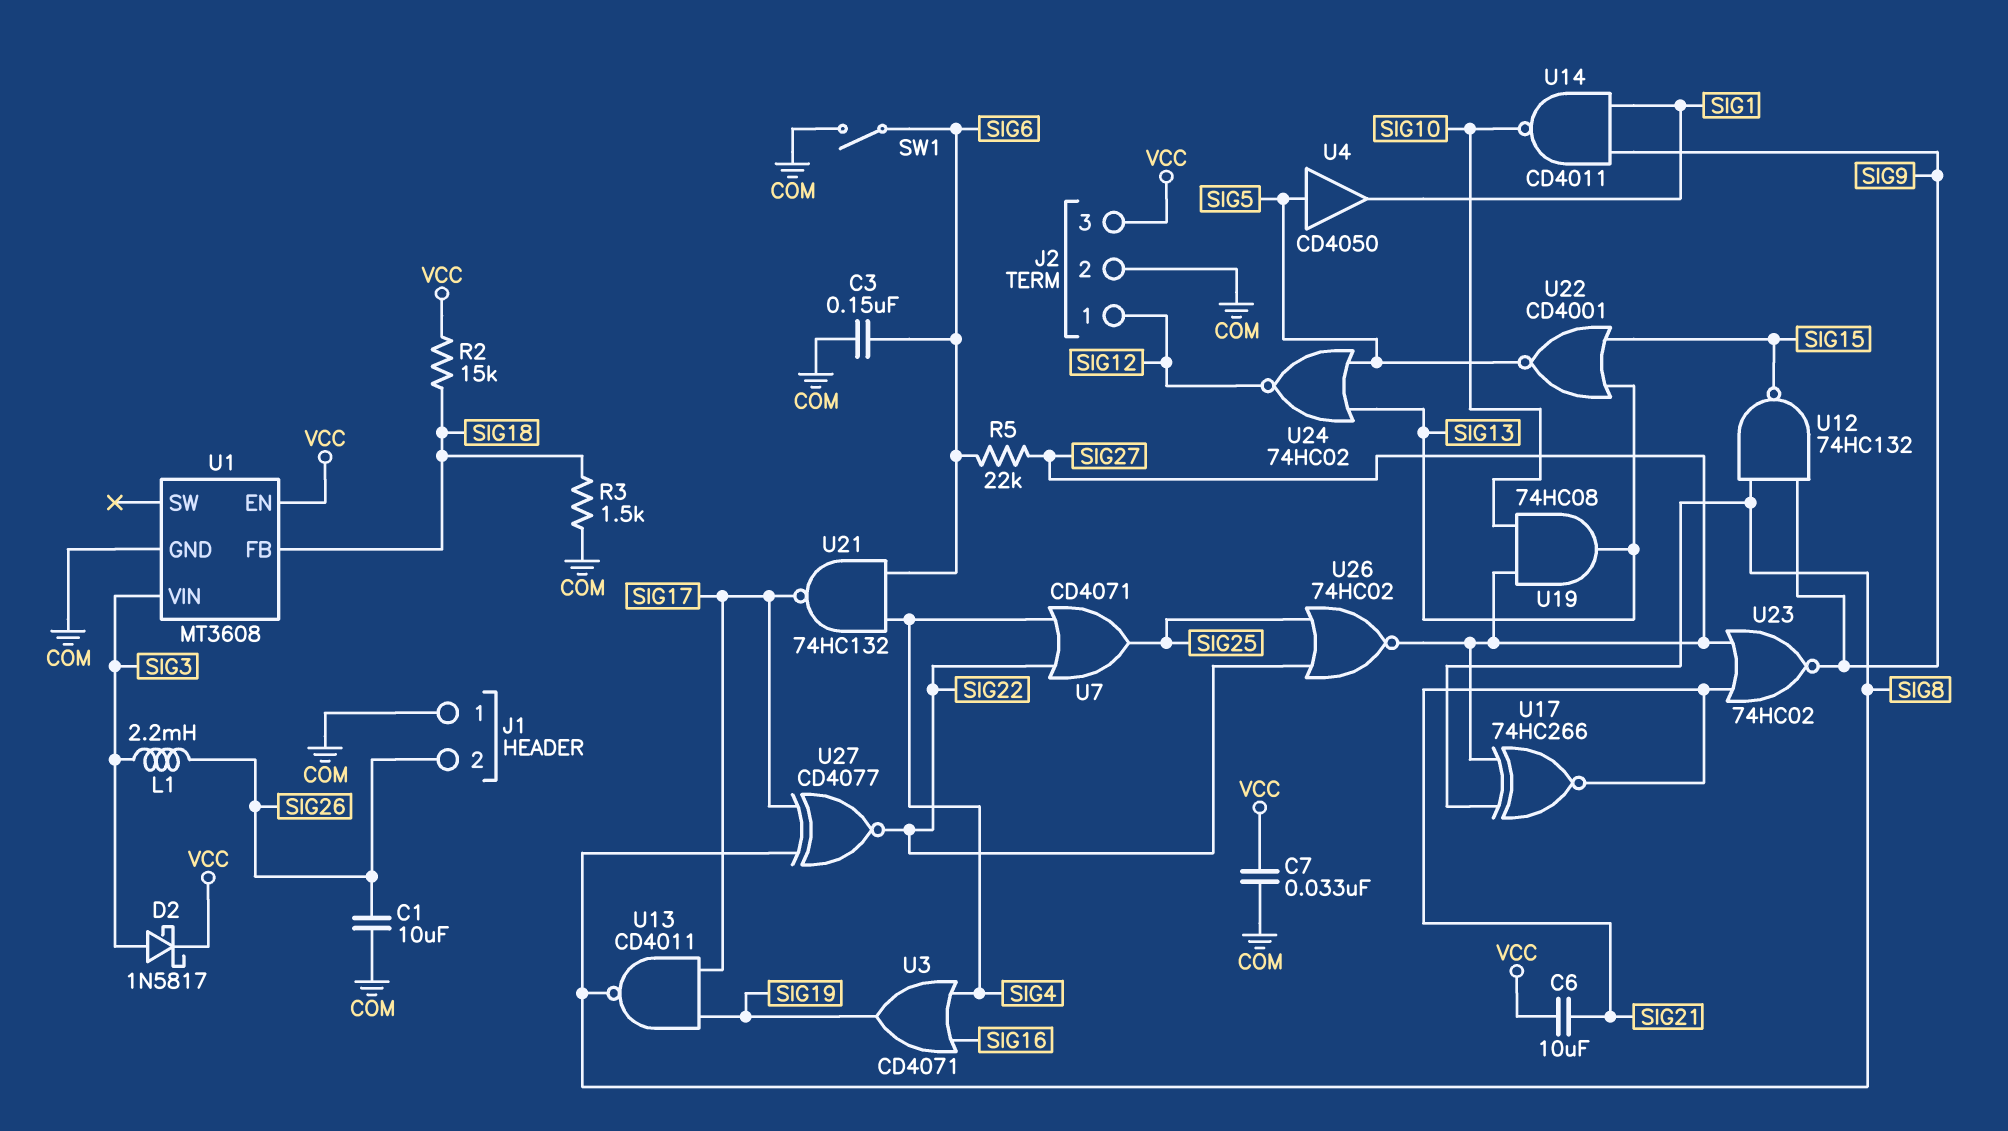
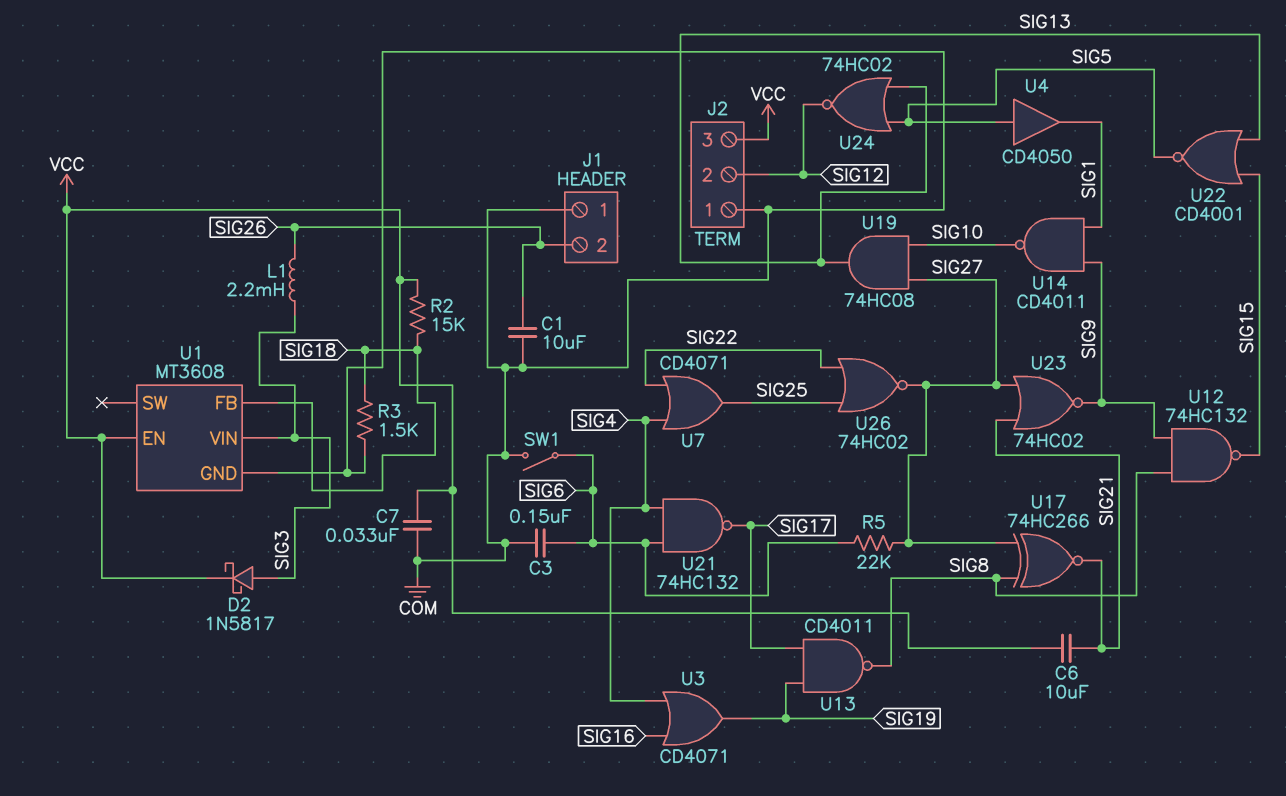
J2 pin 1: SIG12 -> COM
J2 pin 2: COM -> SIG12
U27: XNOR CD4077 (in SIG8, in SIG17, out SIG22) -> none

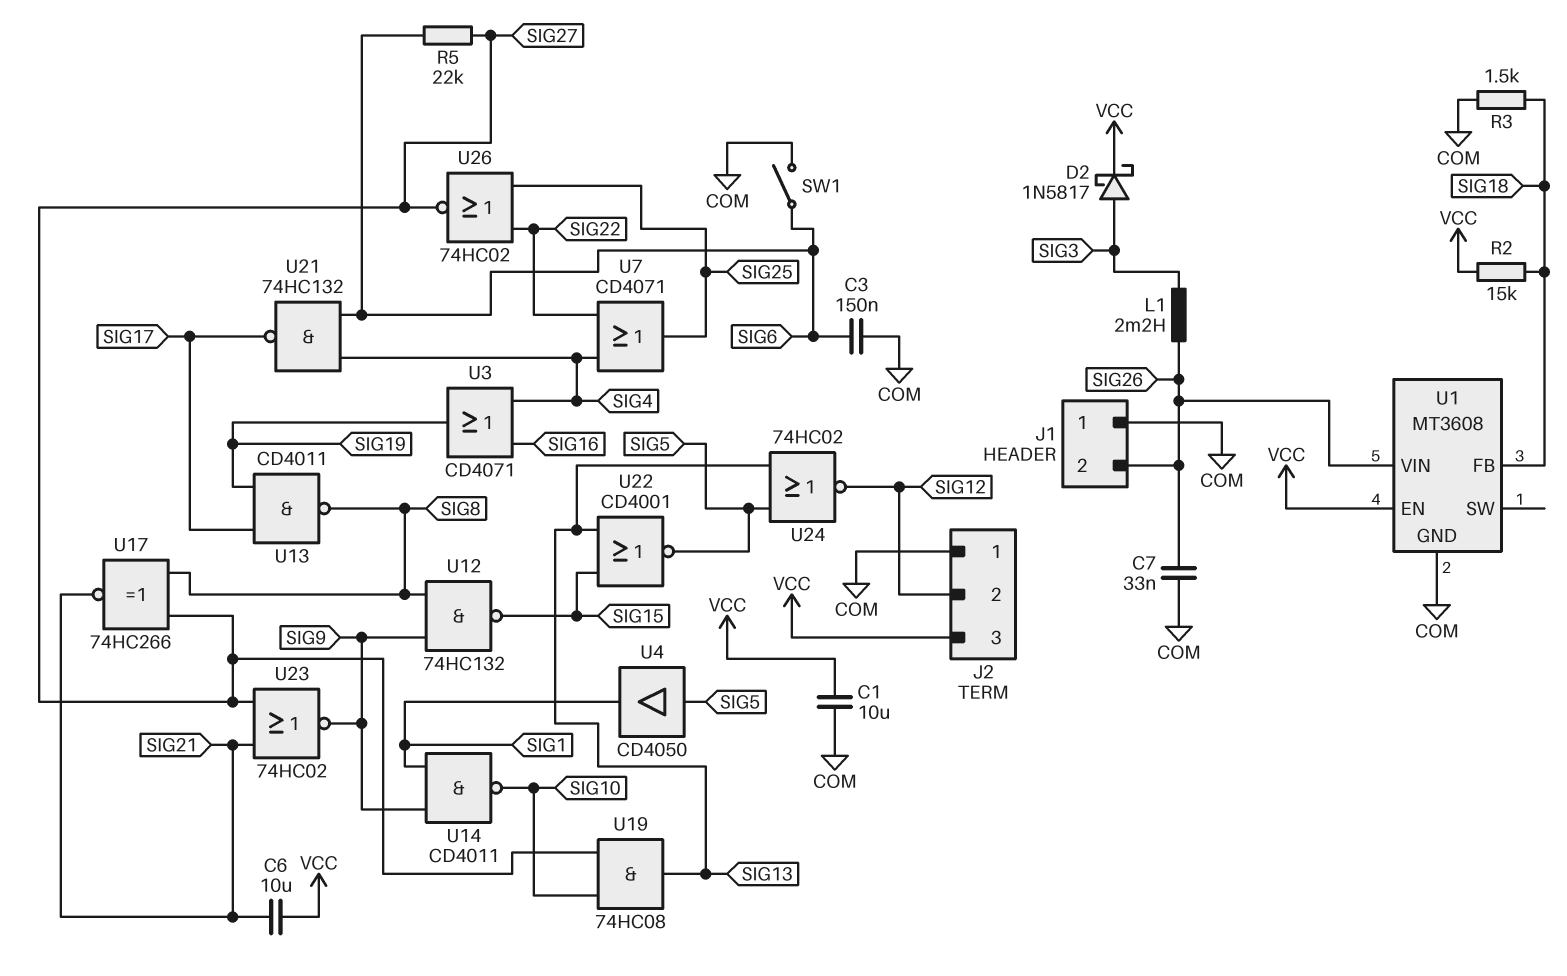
C1: 10uF (COM, SIG26) -> 10uF (COM, VCC)
C7: 33nF (COM, VCC) -> 33nF (COM, SIG26)
U1 pin VIN: SIG3 -> SIG26

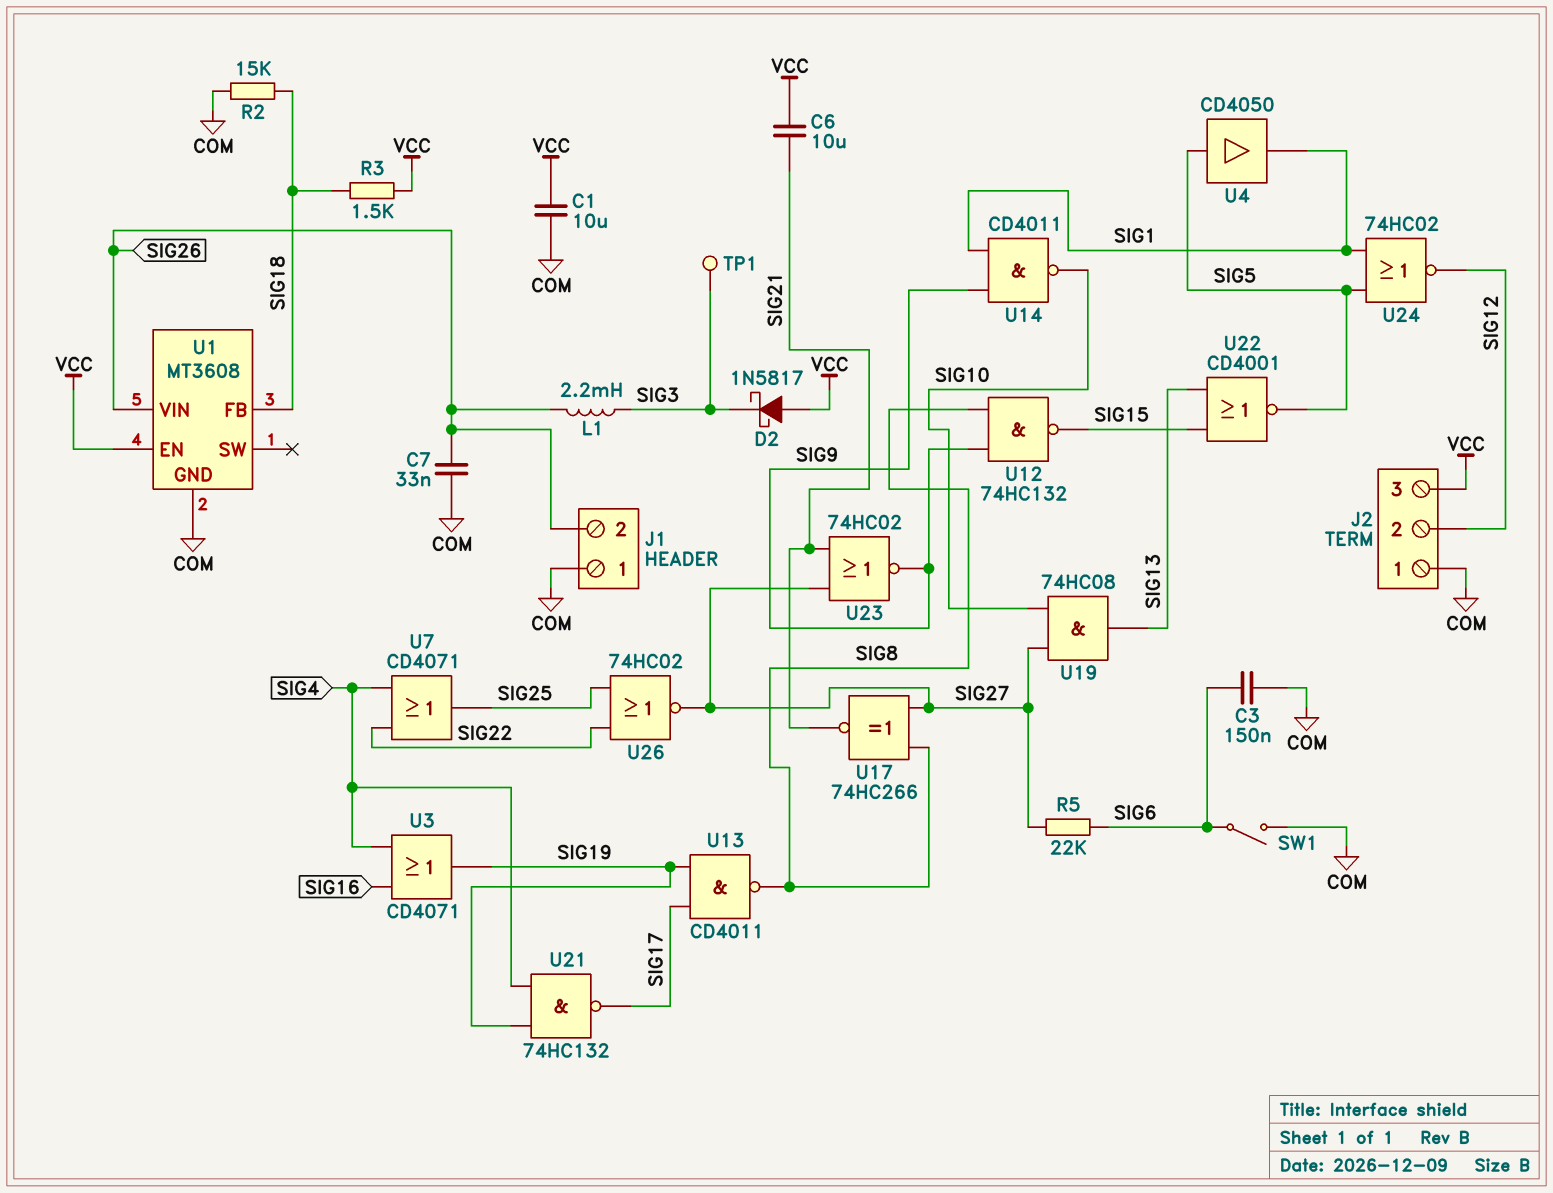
D2: schottky 1N5817 (A SIG3, K VCC) -> schottky 1N5817 (A VCC, K SIG3)
R2: 15k (SIG18, VCC) -> 15k (COM, SIG18)
R3: 1.5k (COM, SIG18) -> 1.5k (SIG18, VCC)
TP1: none -> test point (SIG3)
U21: NAND 74HC132 (in SIG4, in SIG6, out SIG17) -> NAND 74HC132 (in SIG4, in SIG19, out SIG17)
U24: NOR 74HC02 (in SIG5, in SIG13, out SIG12) -> NOR 74HC02 (in SIG1, in SIG5, out SIG12)

